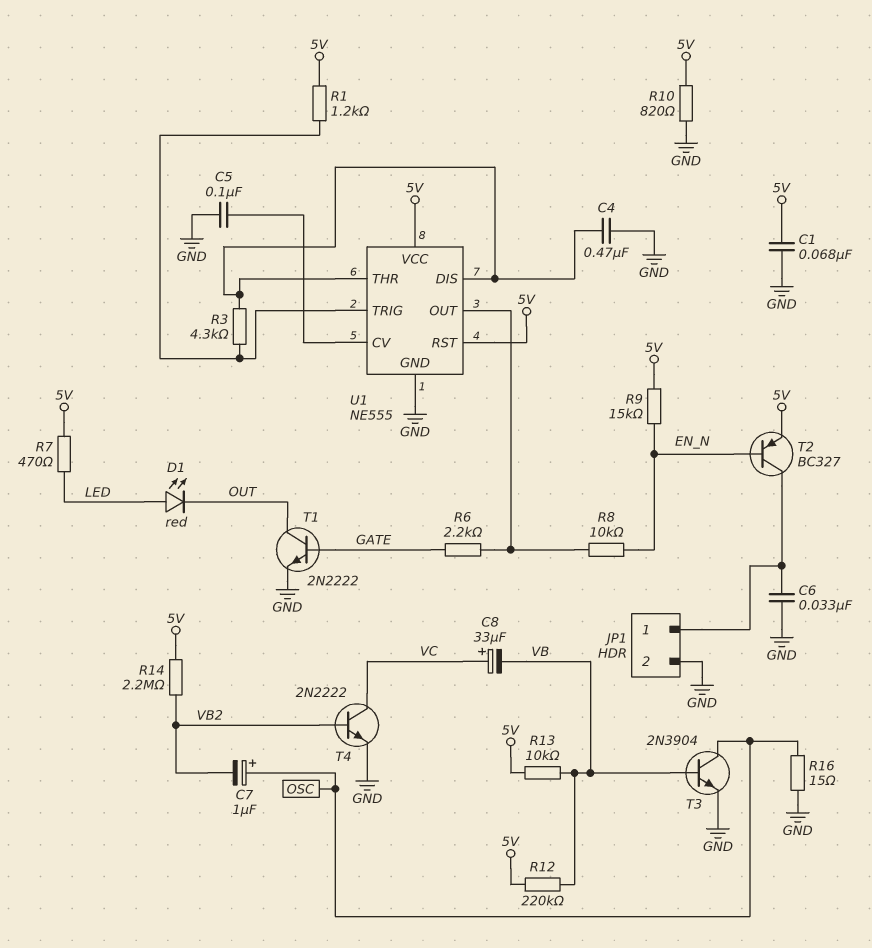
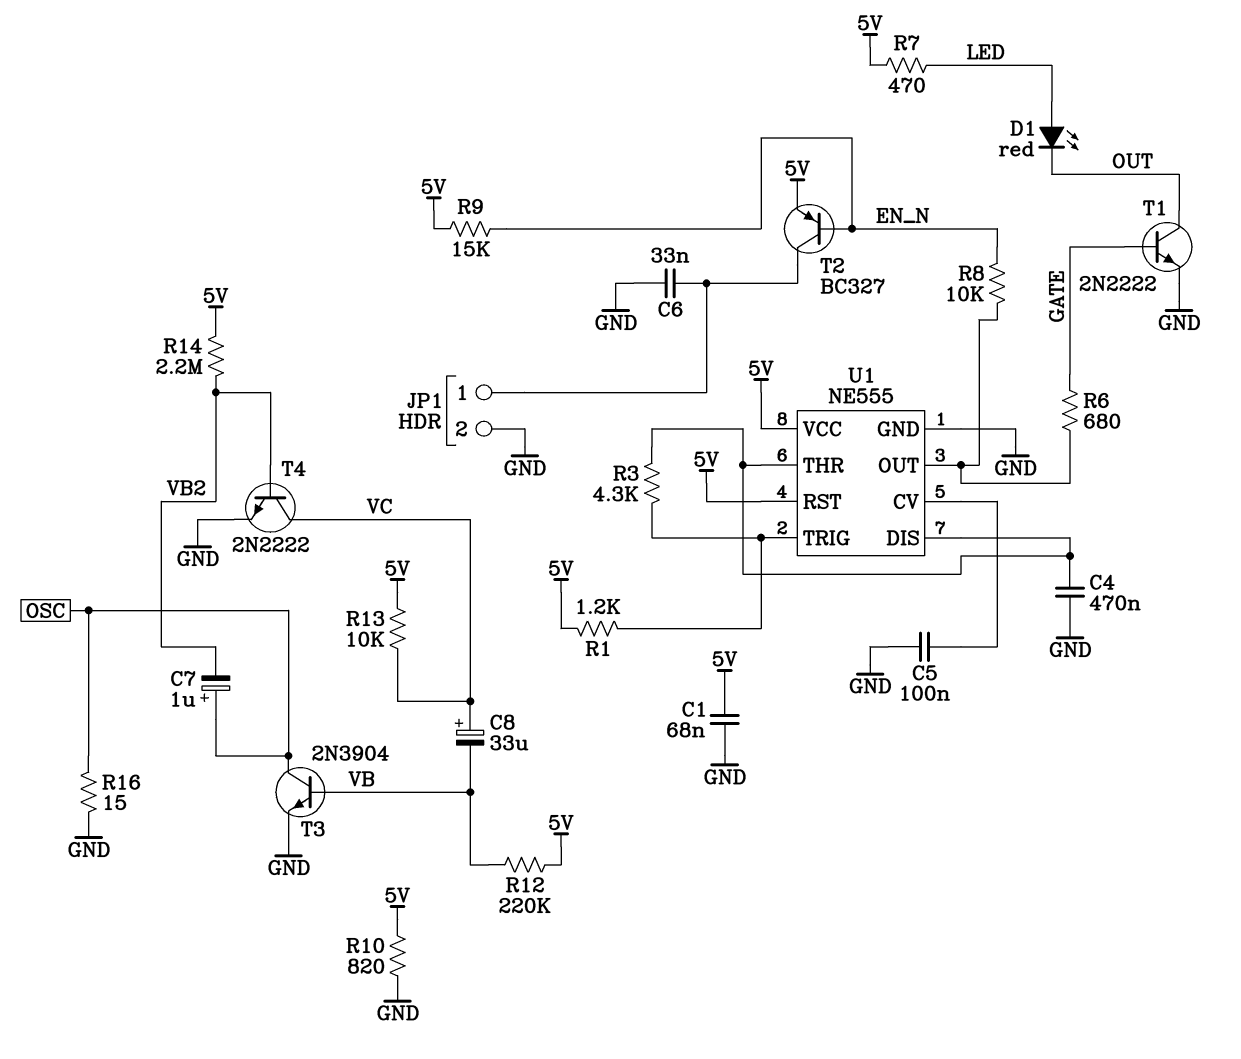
R6: 2.2k (GATE, U1/OUT) -> 680 (GATE, U1/OUT)
R13: 10k (5V, VB) -> 10k (5V, VC)

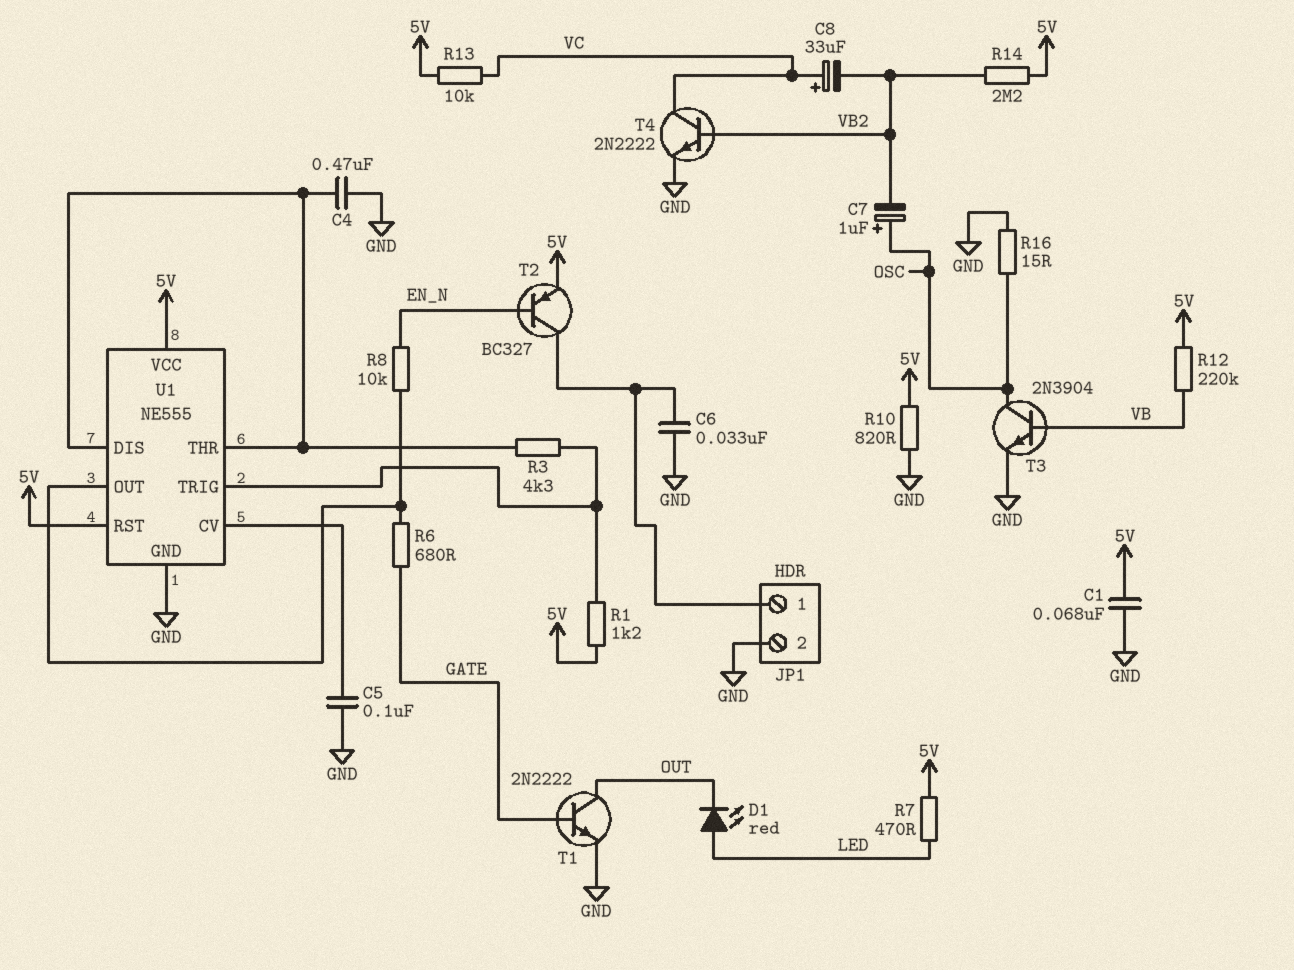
C8: 33uF (plus VC, minus VB) -> 33uF (plus VC, minus VB2)
R9: 15k (5V, EN_N) -> none

